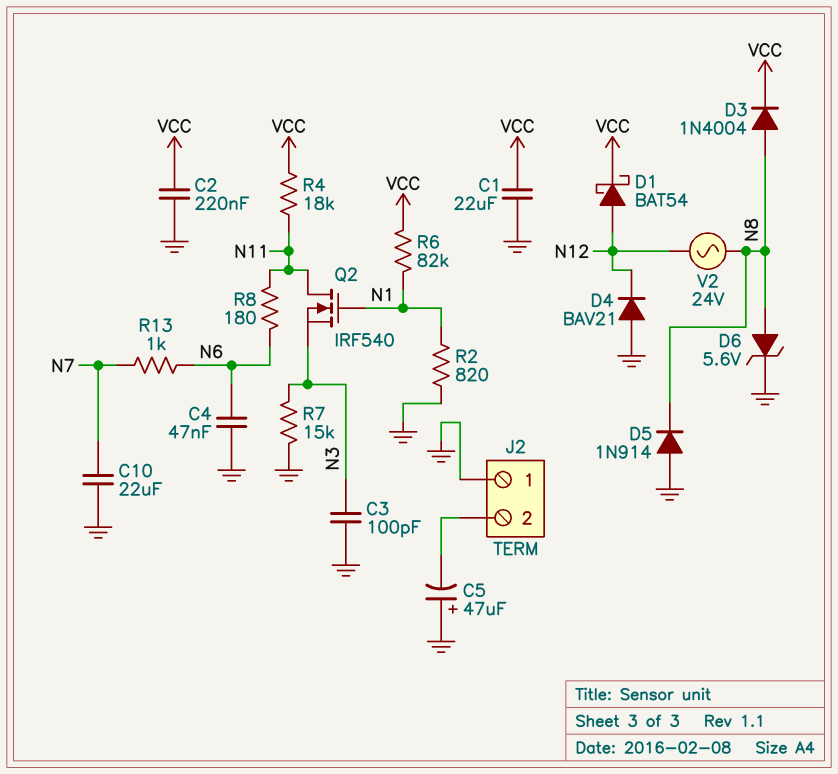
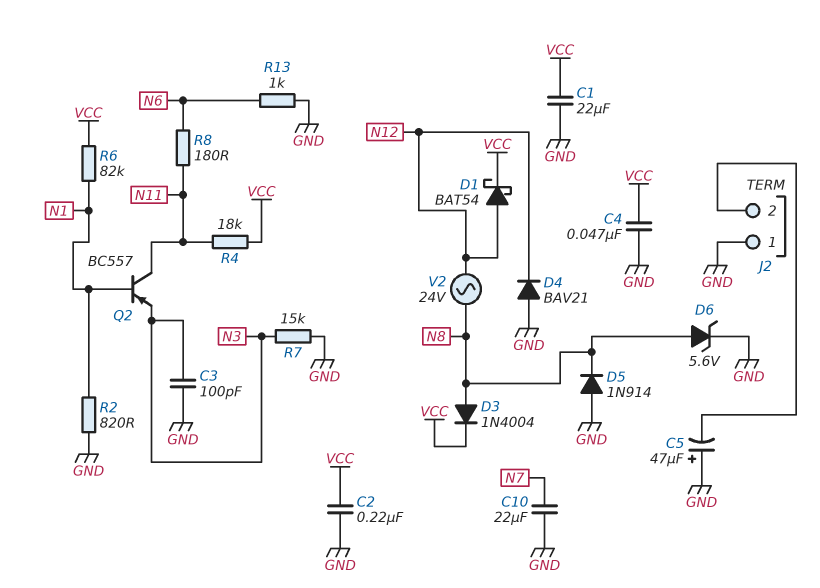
C4: 47nF (GND, N6) -> 47nF (GND, VCC)
Q2: NMOS IRF540 (G N1, D N11, S N3) -> PNP BC557 (B N1, C N11, E N3)
R13: 1k (N6, N7) -> 1k (GND, N6)

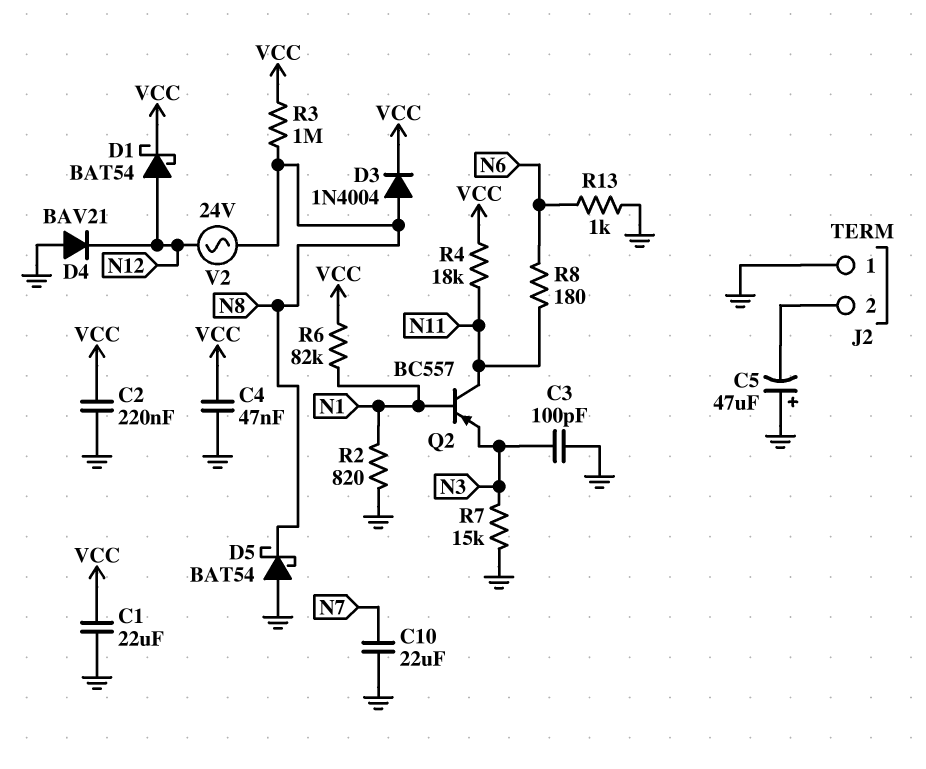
D5: diode 1N914 (A GND, K N8) -> schottky BAT54 (A GND, K N8)
D6: zener 5.6V (A N8, K GND) -> none
R3: none -> 1M (N8, VCC)

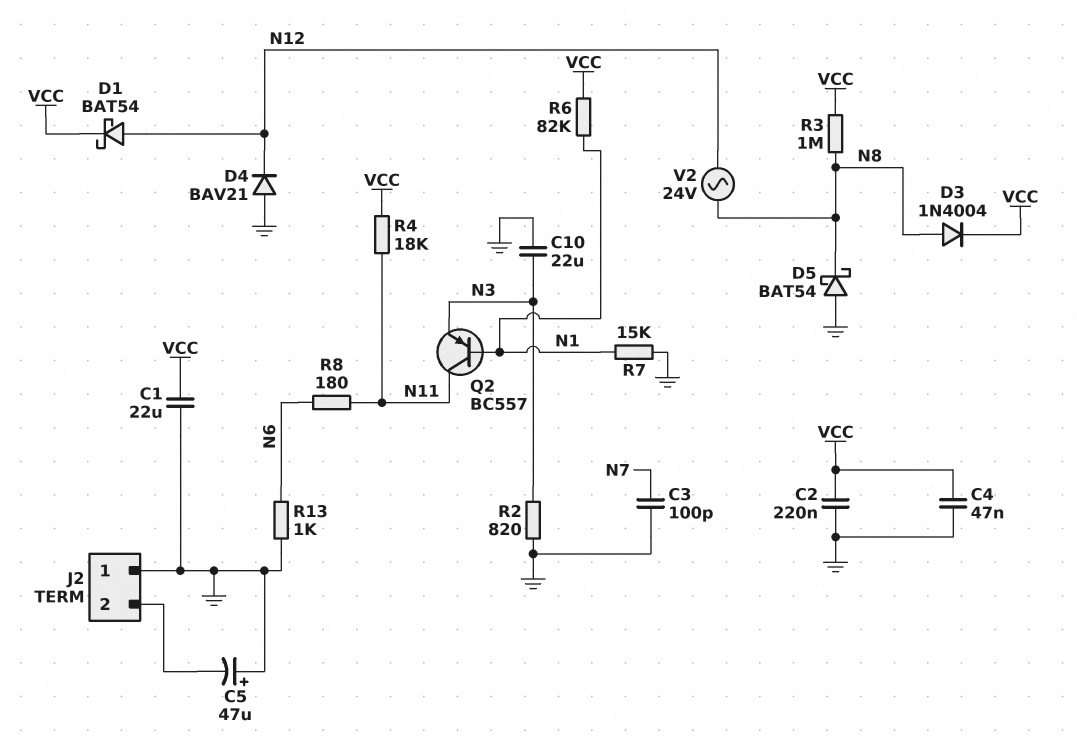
C3: 100pF (GND, N3) -> 100pF (GND, N7)
C10: 22uF (GND, N7) -> 22uF (GND, N3)
R2: 820 (GND, N1) -> 820 (GND, N3)
R7: 15k (GND, N3) -> 15k (GND, N1)

